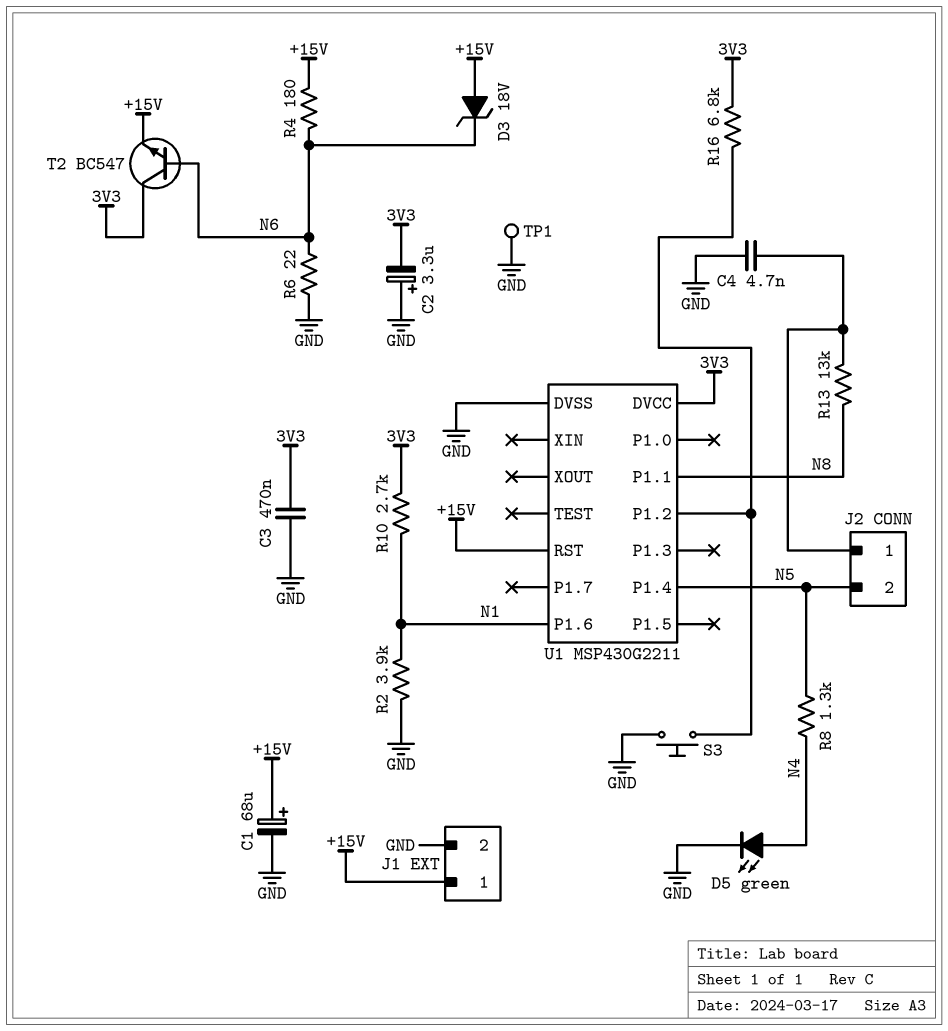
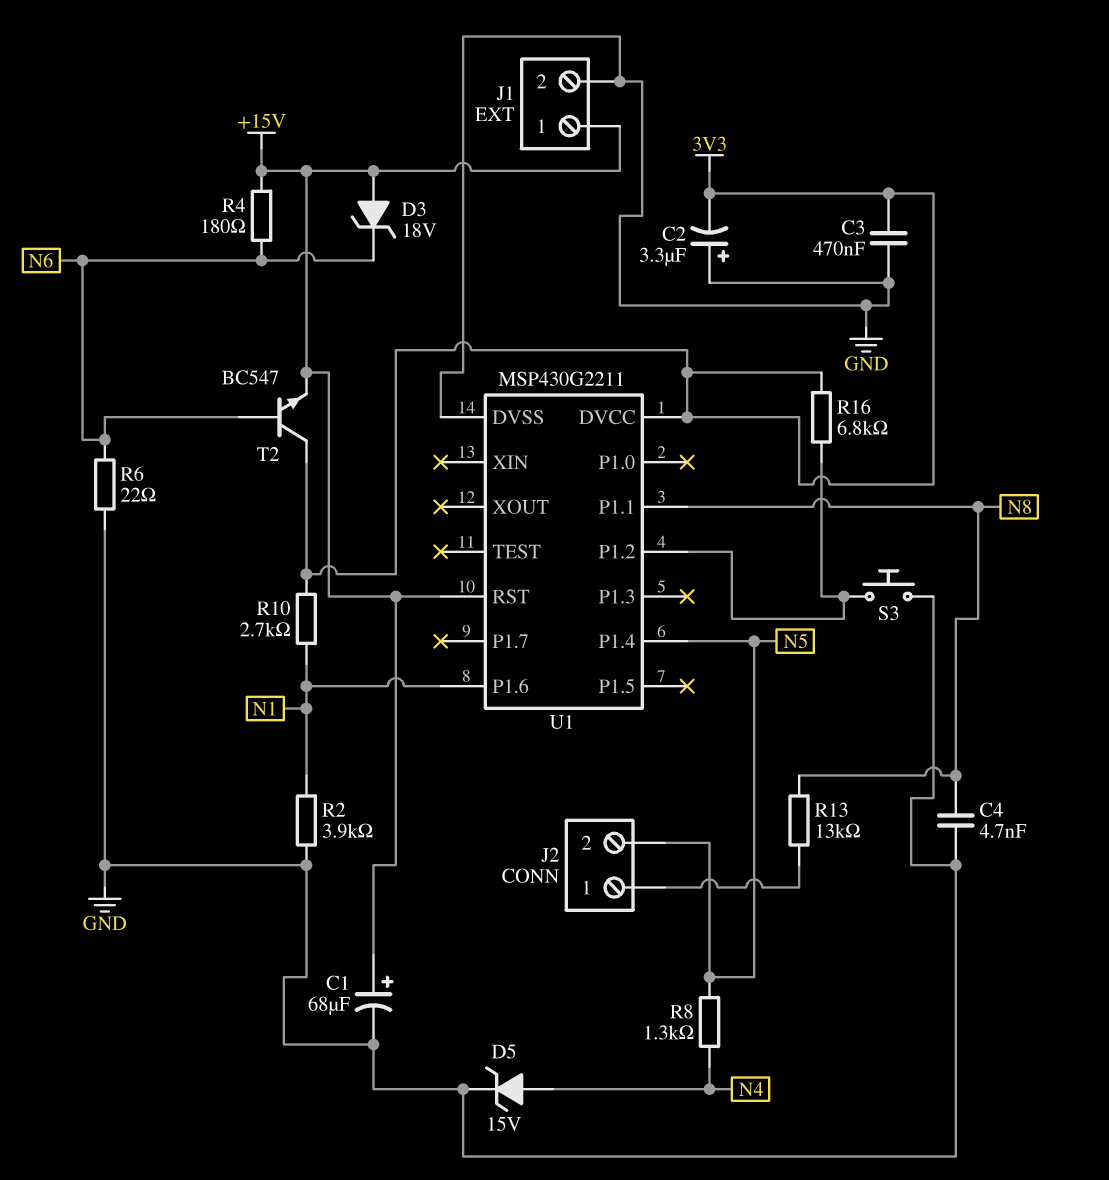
C4: 4.7nF (GND, J2/1) -> 4.7nF (GND, N8)
D5: LED green (A N4, K GND) -> zener 15V (A N4, K GND)
TP1: test point (GND) -> none

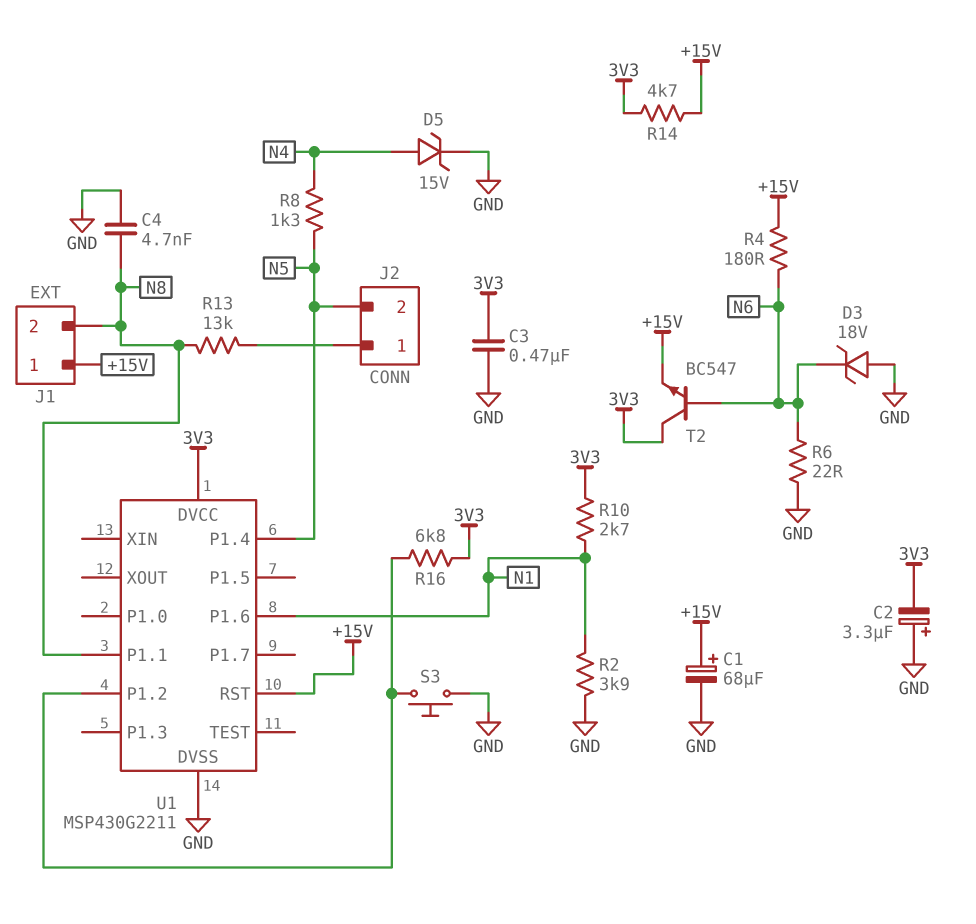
D3: zener 18V (A +15V, K N6) -> zener 18V (A GND, K N6)
J1 pin 2: GND -> N8
R14: none -> 4.7k (+15V, 3V3)

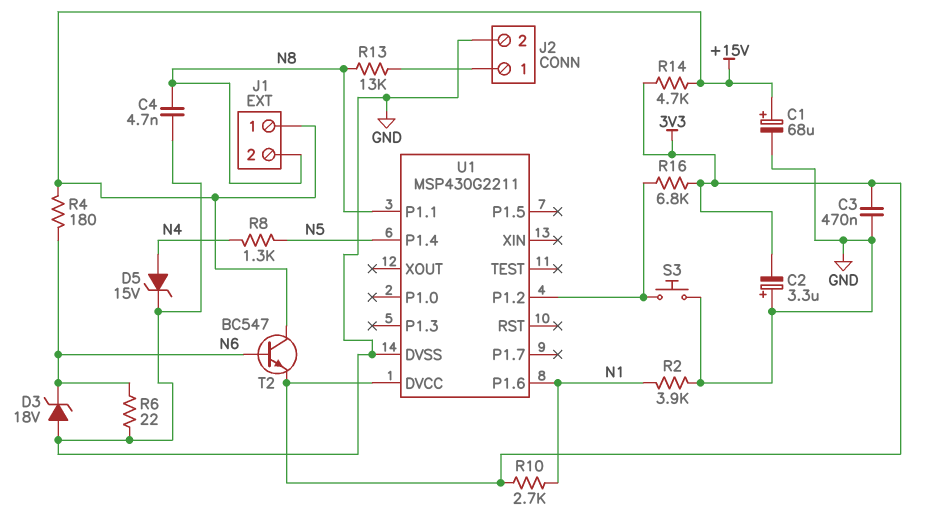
J2 pin 2: N5 -> GND
T2: NPN BC547 (B N6, C 3V3, E +15V) -> NPN BC547 (B N6, C +15V, E 3V3)
U1 pin RST: +15V -> none

